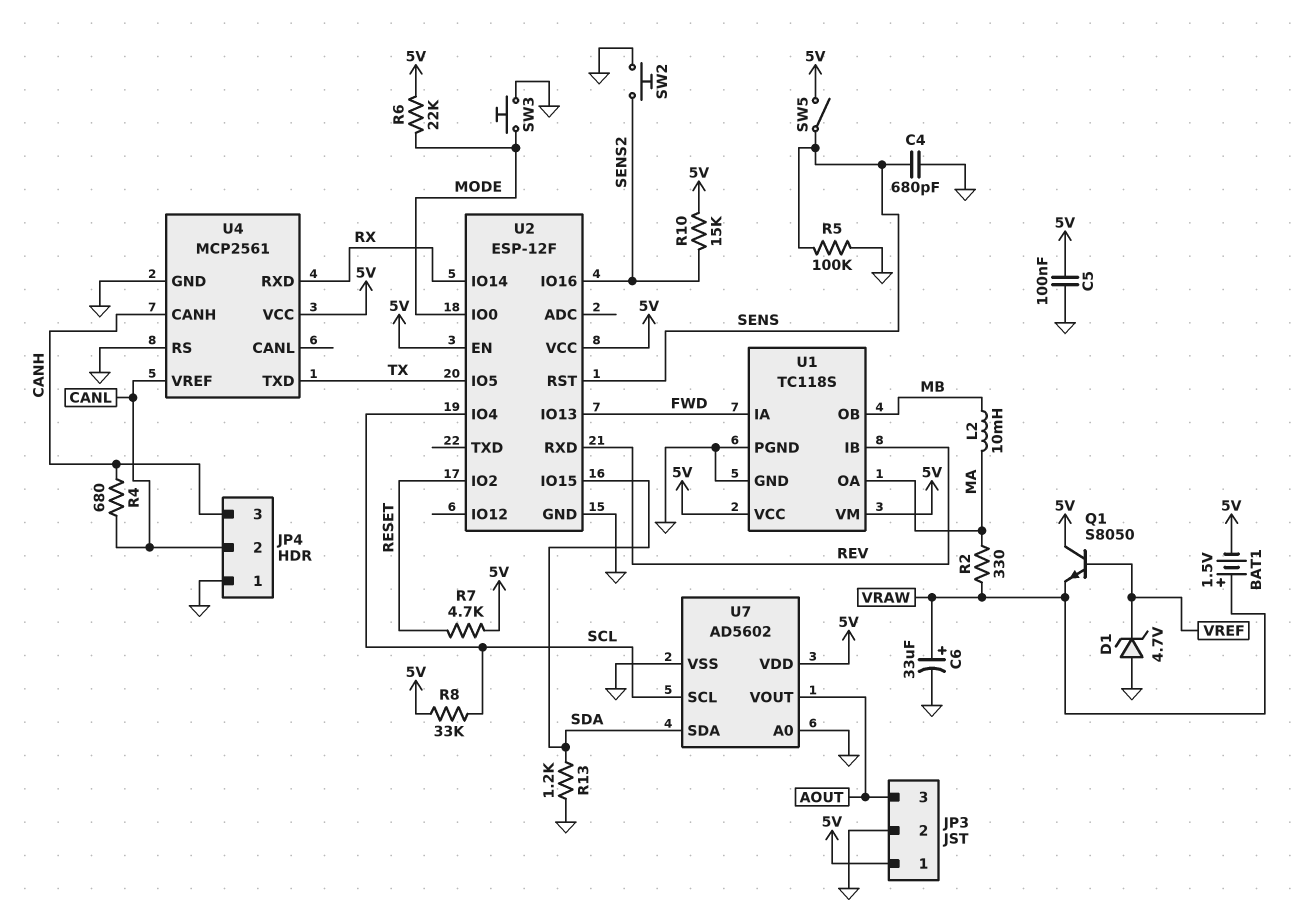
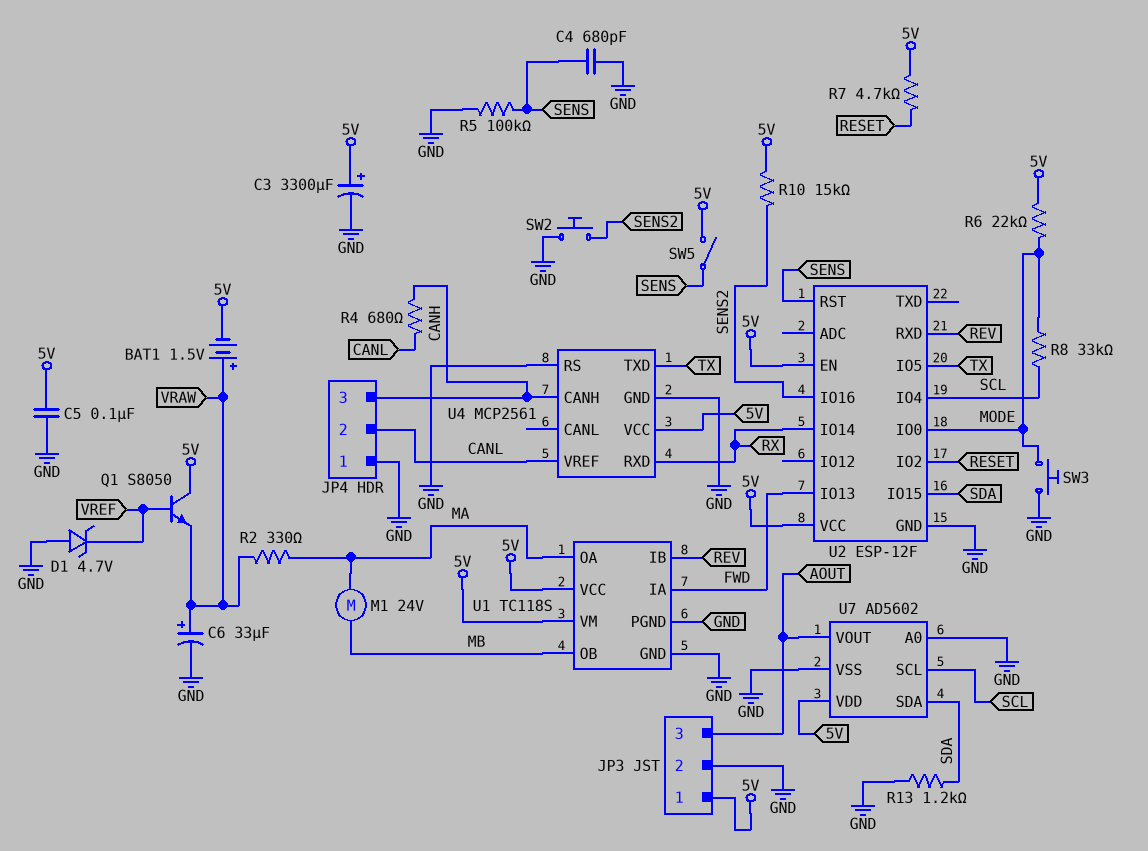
C3: none -> 3300uF (plus 5V, minus GND)
L2: 10mH (MA, MB) -> none
M1: none -> motor 24V (MA, MB)
R8: 33k (5V, SCL) -> 33k (MODE, SCL)

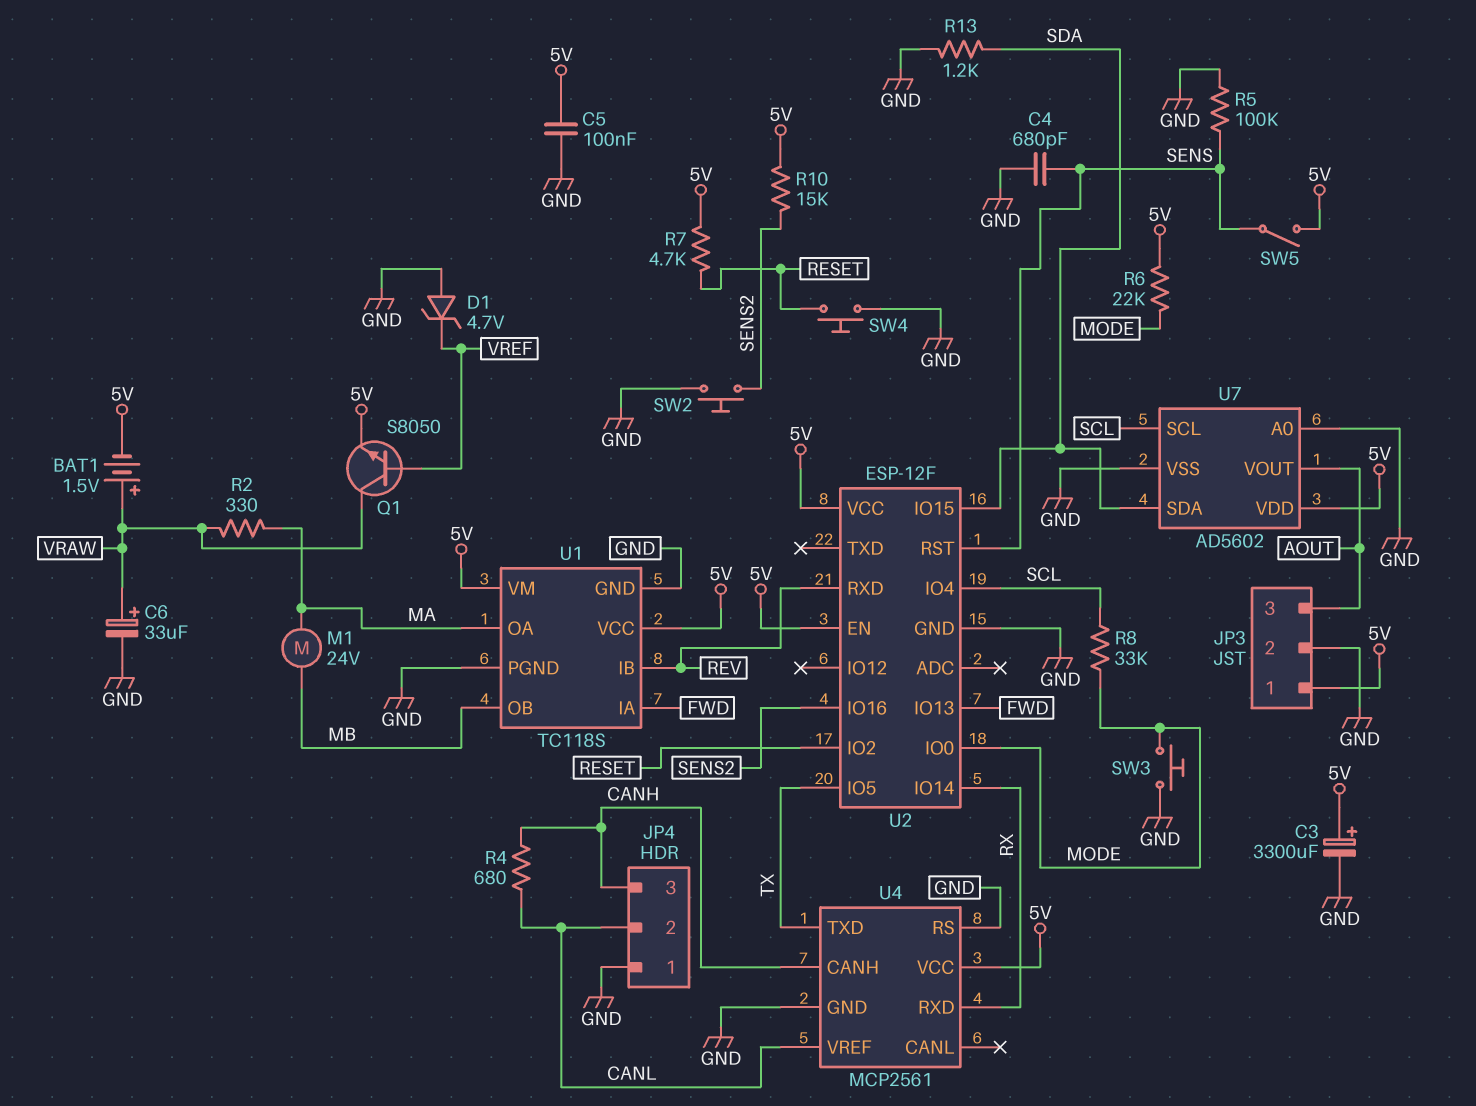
Q1: NPN S8050 (B VREF, C 5V, E VRAW) -> NPN S8050 (B VREF, C VRAW, E 5V)
SW4: none -> button (GND, RESET)

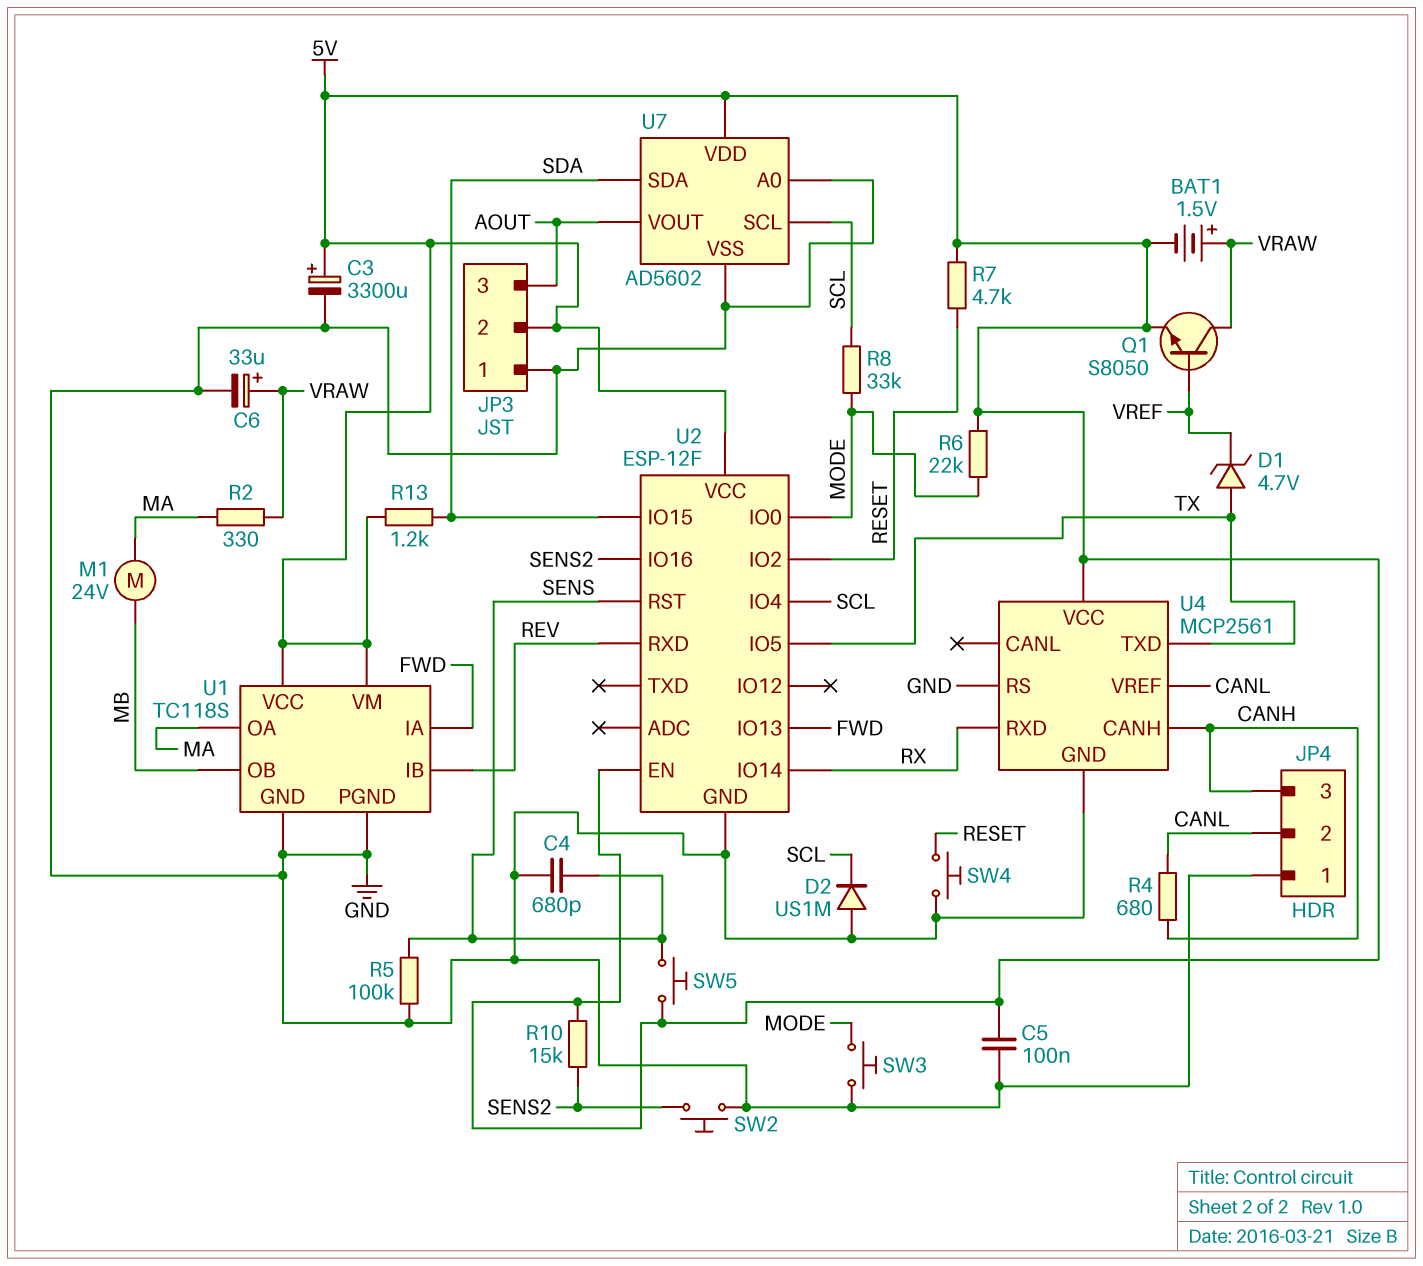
D1: zener 4.7V (A GND, K VREF) -> zener 4.7V (A TX, K VREF)
D2: none -> diode US1M (A GND, K SCL)
JP3 pin 1: 5V -> GND
JP3 pin 2: GND -> 5V
R13: 1.2k (GND, SDA) -> 1.2k (5V, SDA)
SW5: switch (5V, SENS) -> button (5V, SENS)

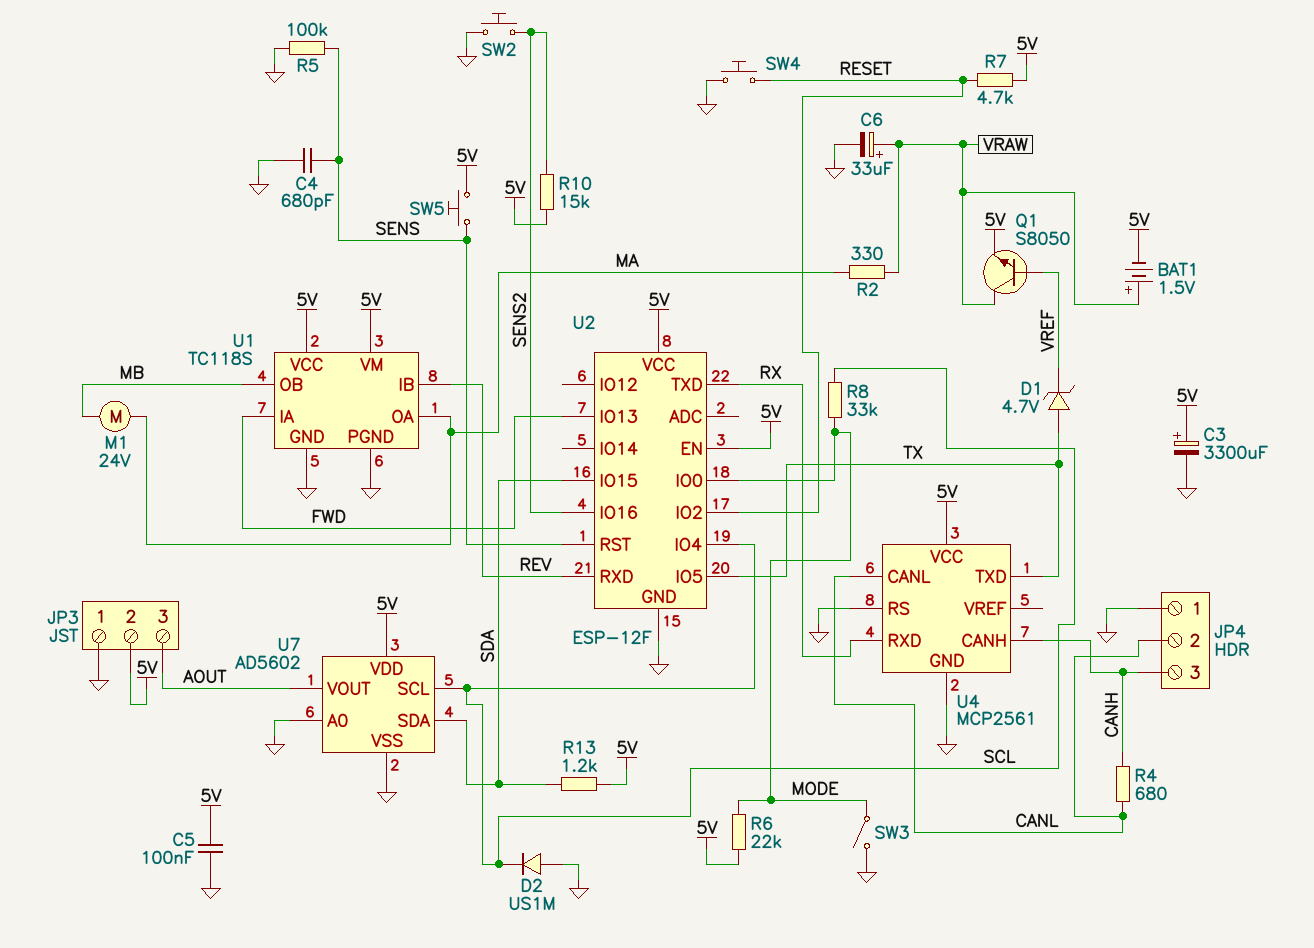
SW3: button (GND, MODE) -> switch (GND, MODE)
U2 pin IO14: RX -> none
U2 pin TXD: none -> RX
U4 pin CANL: none -> CANL
U4 pin VREF: CANL -> none

